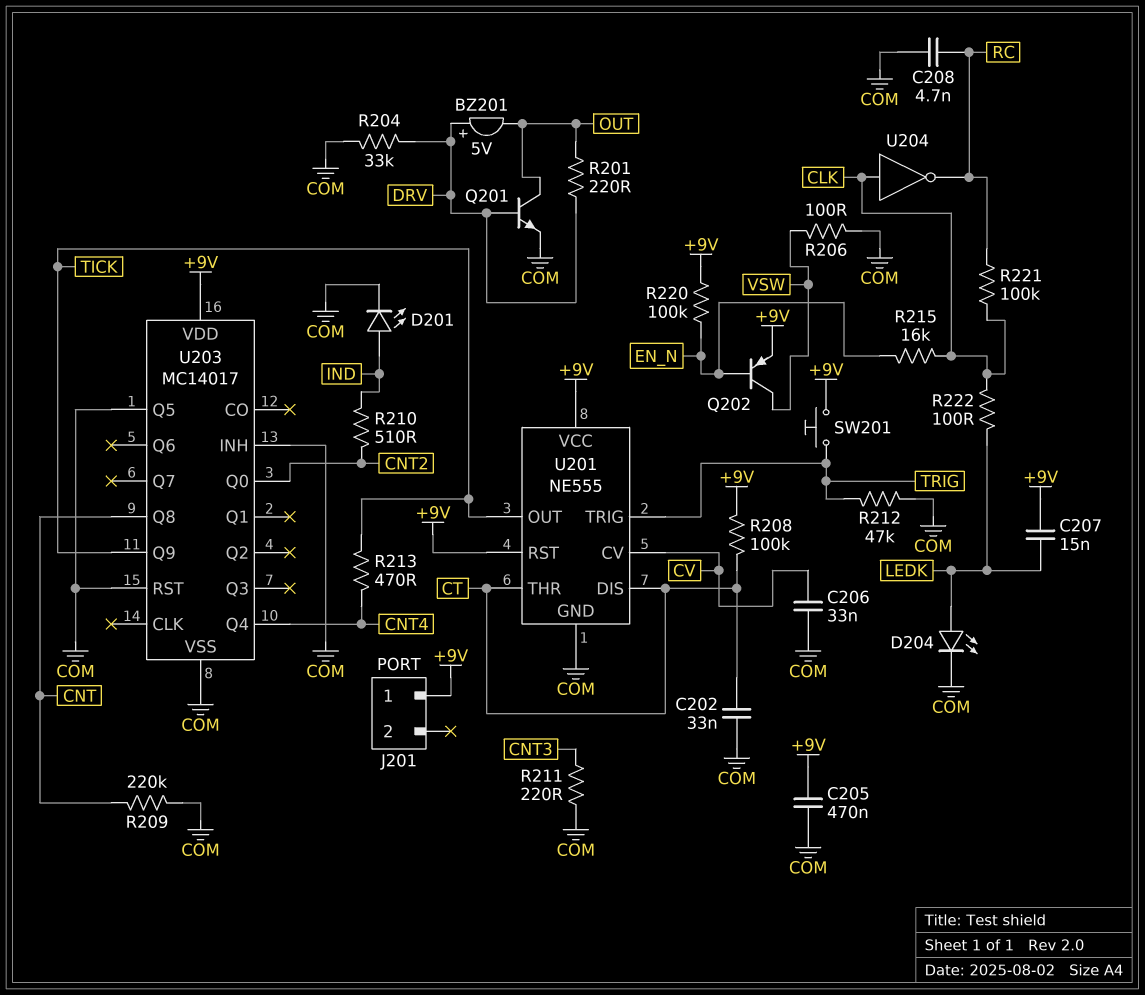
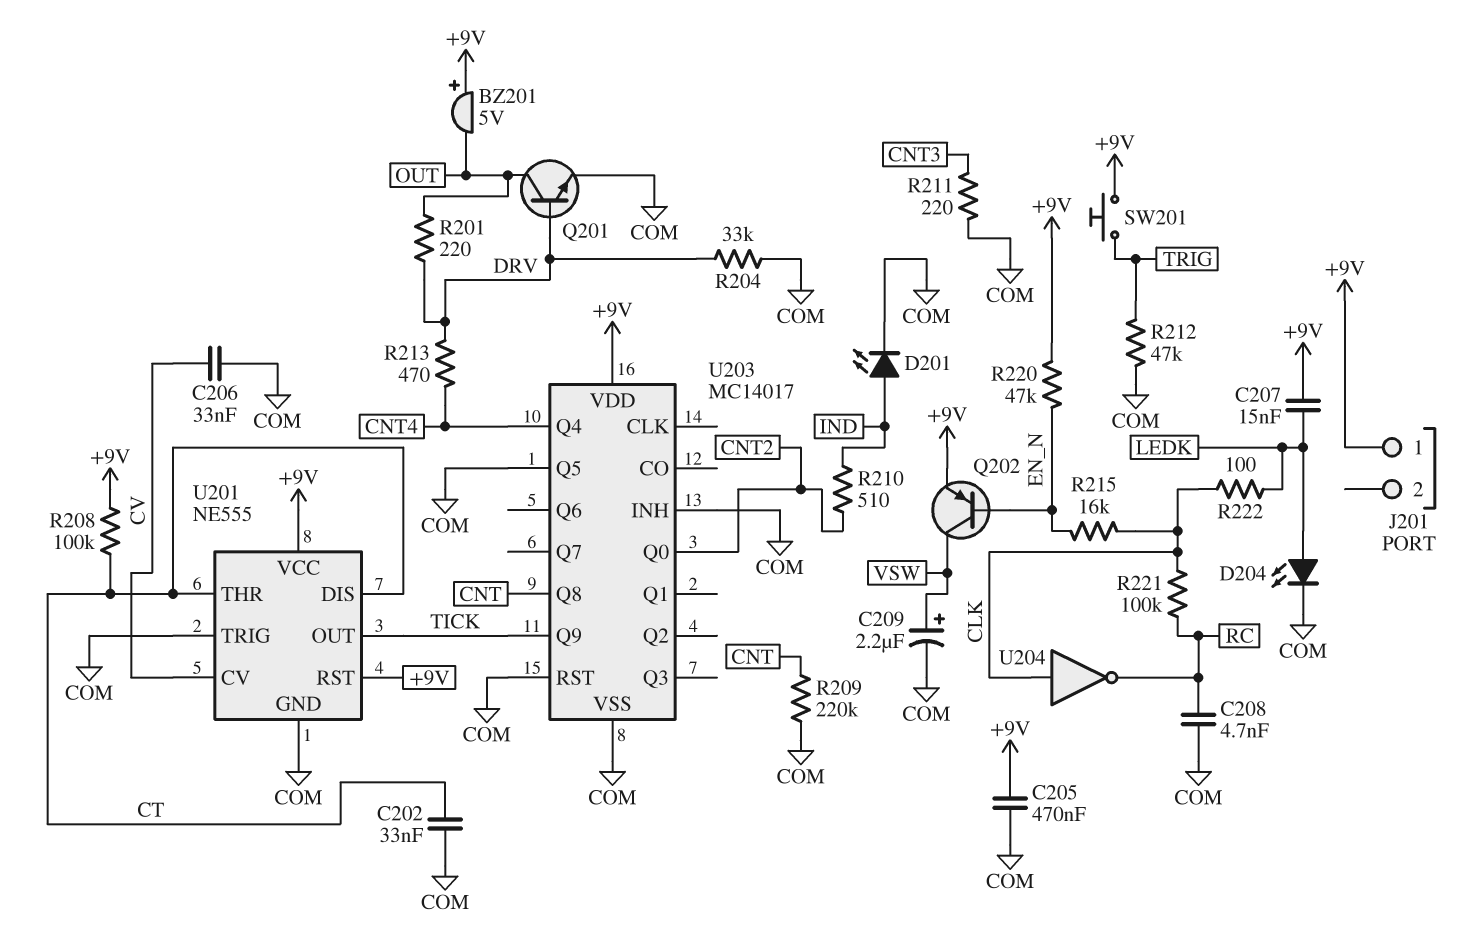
BZ201: buzzer 5V (plus DRV, minus OUT) -> buzzer 5V (plus +9V, minus OUT)
C209: none -> 2.2uF (plus VSW, minus COM)
R206: 100 (COM, VSW) -> none
R213: 470 (CNT4, TICK) -> 470 (CNT4, DRV)
R220: 100k (+9V, EN_N) -> 47k (+9V, EN_N)
U201 pin TRIG: TRIG -> COM

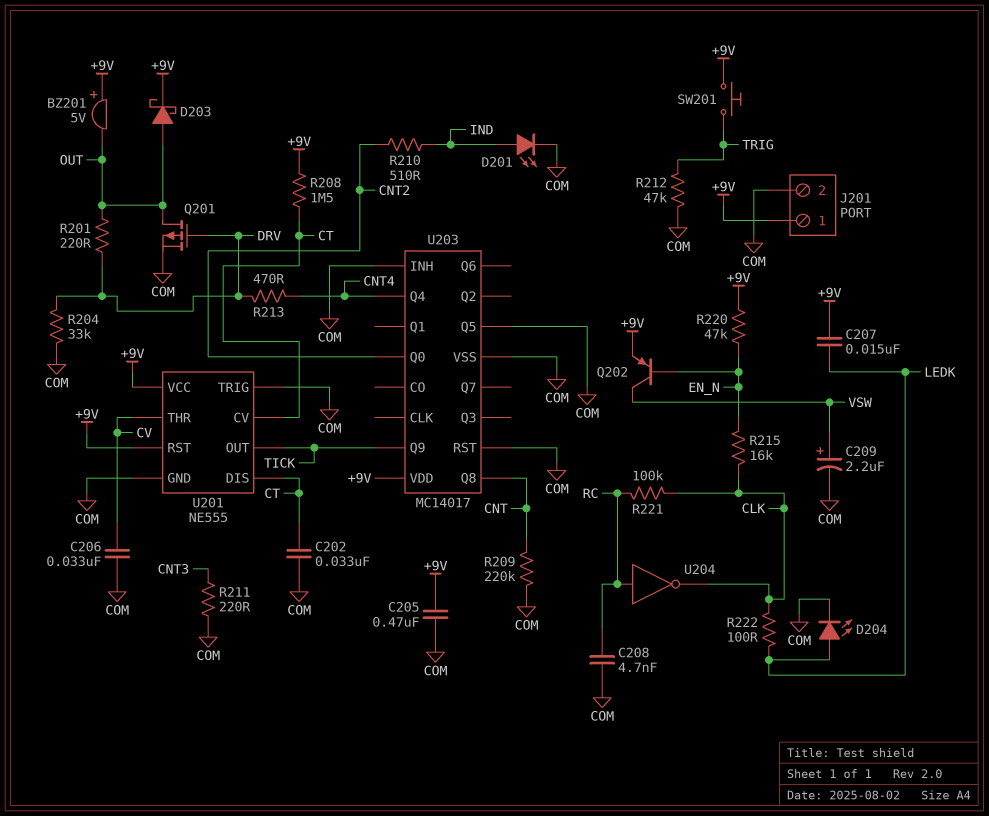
D203: none -> schottky (A OUT, K +9V)
J201 pin 2: none -> COM
Q201: NPN (B DRV, C OUT, E COM) -> PMOS (G DRV, D OUT, S COM)
R208: 100k (+9V, CT) -> 1.5M (+9V, CT)
U201 pin CV: CV -> CT
U201 pin THR: CT -> CV
U204: NOT (in CLK, out RC) -> NOT (in RC, out CLK)

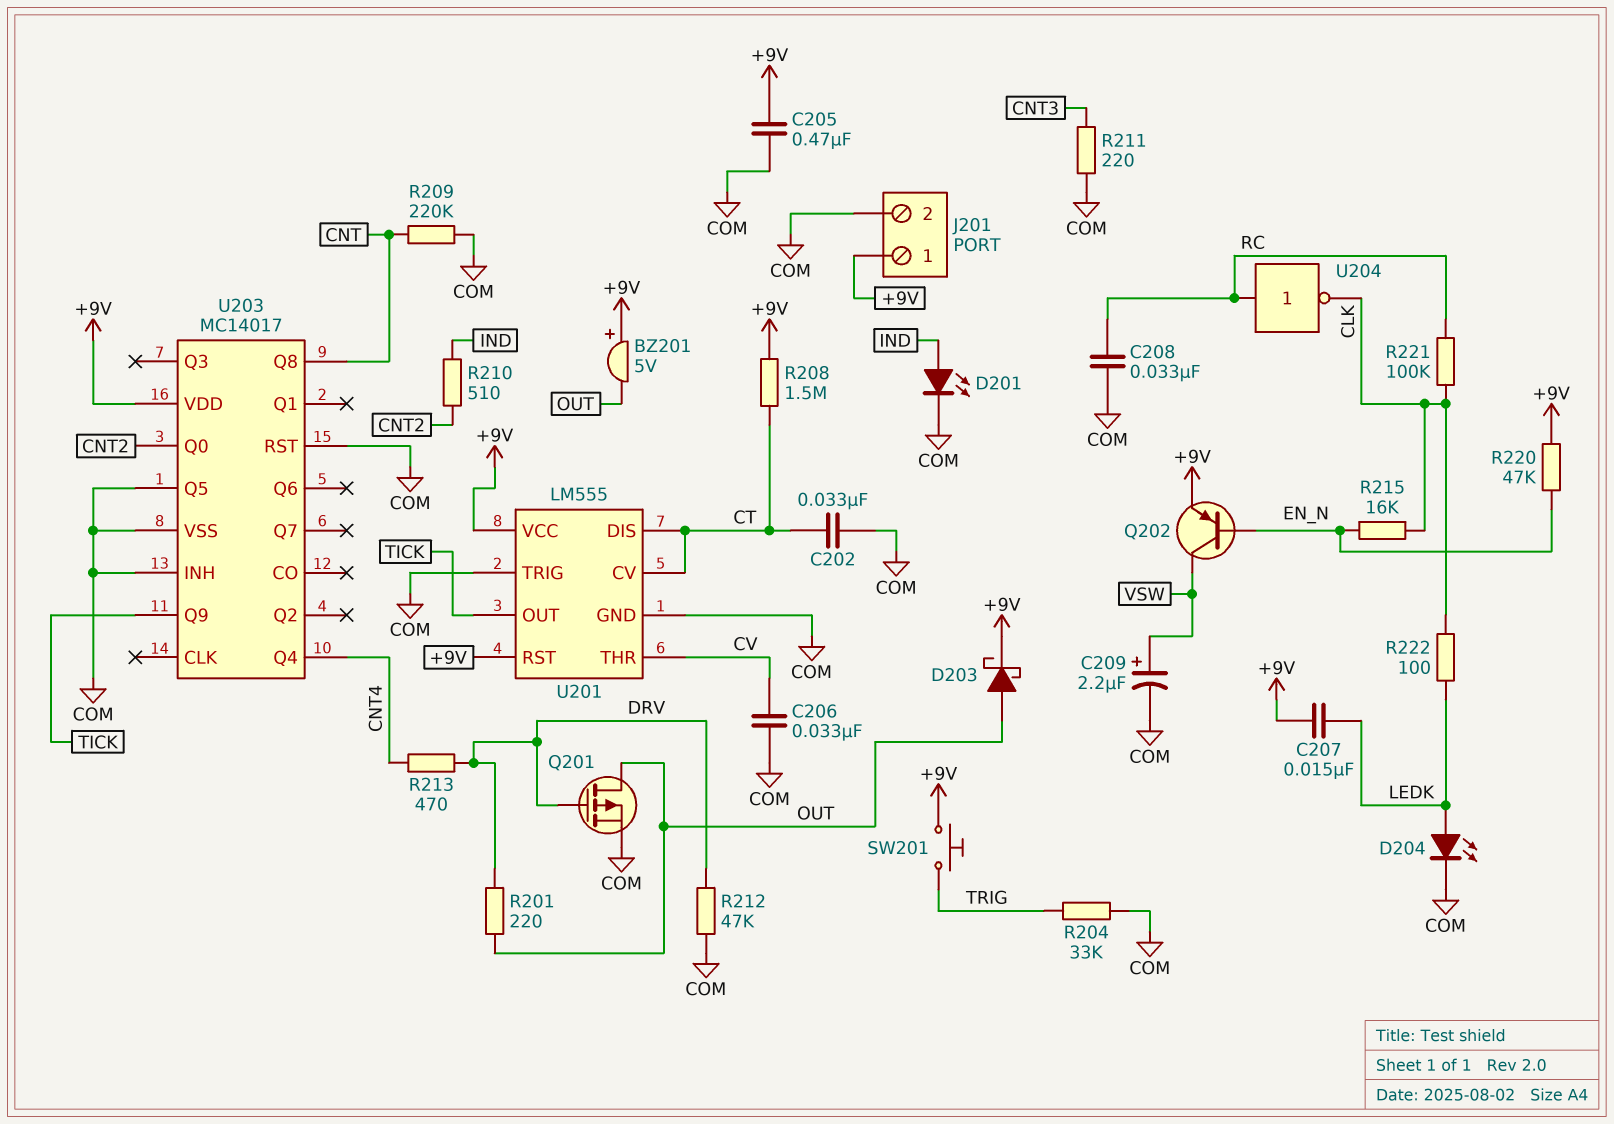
C208: 4.7nF (COM, RC) -> 33nF (COM, RC)
R204: 33k (COM, DRV) -> 33k (COM, TRIG)
R212: 47k (COM, TRIG) -> 47k (COM, DRV)
U201: NE555 -> LM555

